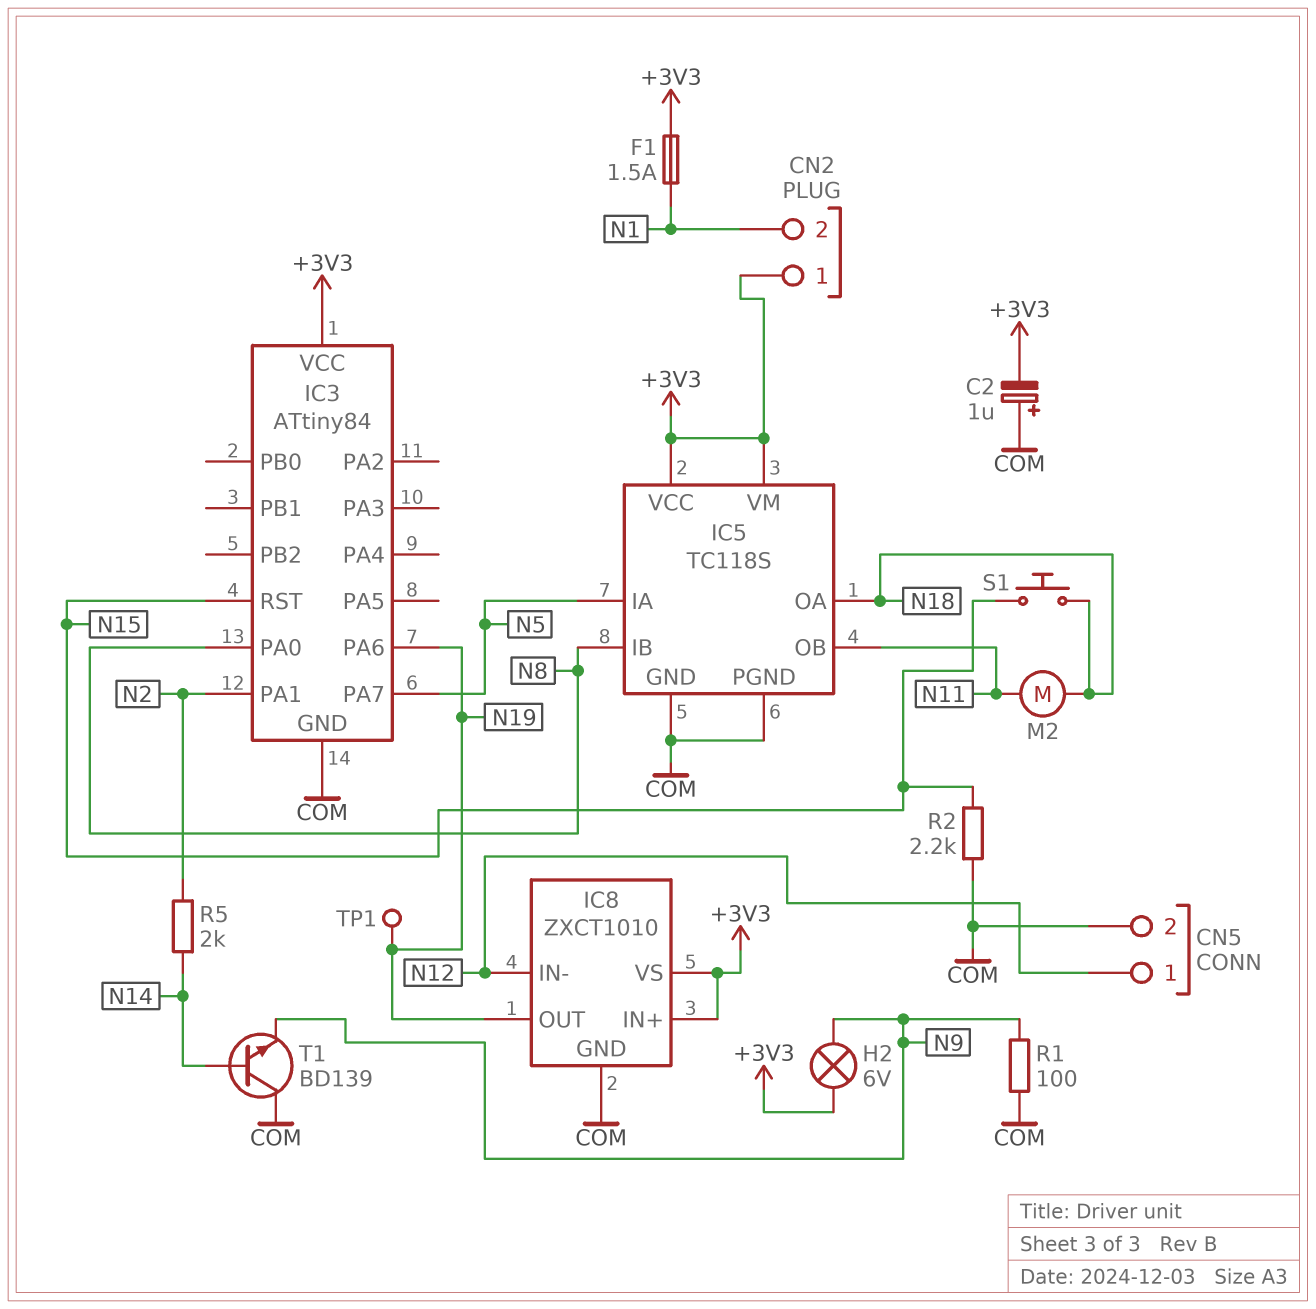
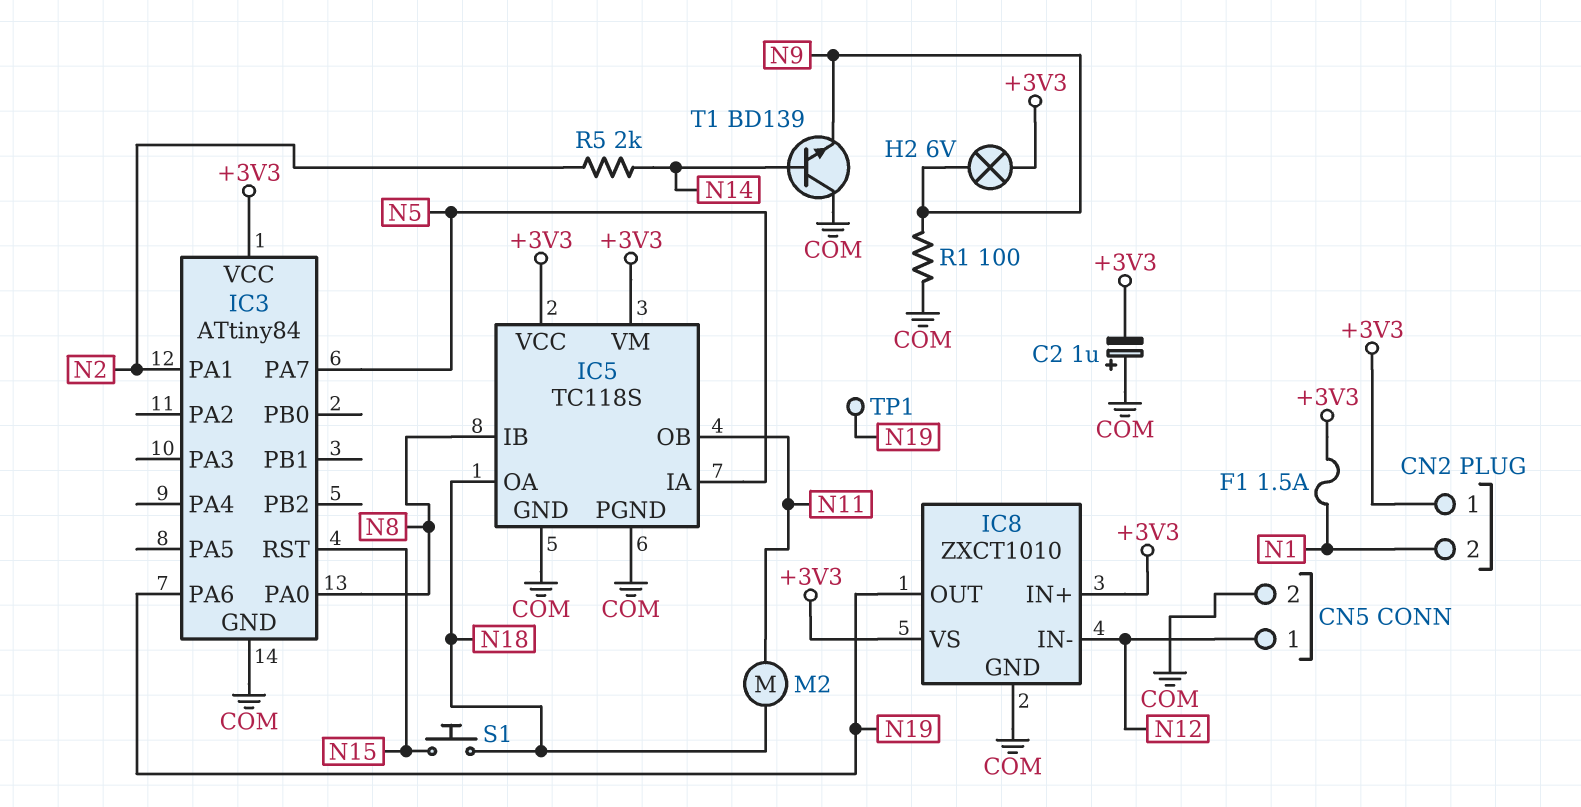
R2: 2.2k (COM, N15) -> none

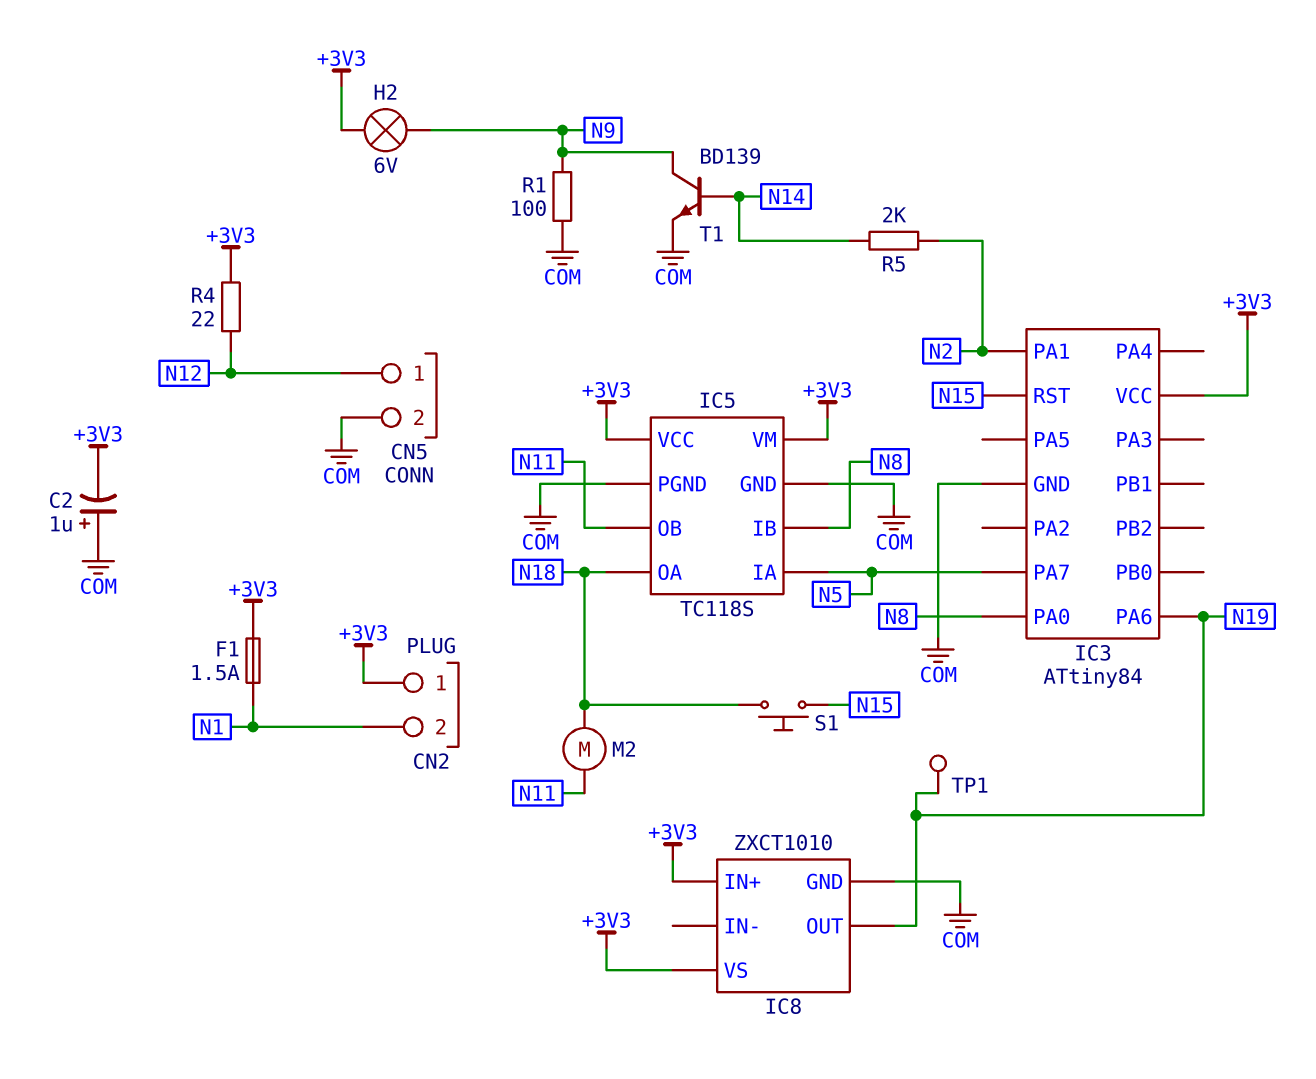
IC8 pin IN-: N12 -> none
R4: none -> 22 (+3V3, N12)
T1: NPN BD139 (B N14, C COM, E N9) -> NPN BD139 (B N14, C N9, E COM)

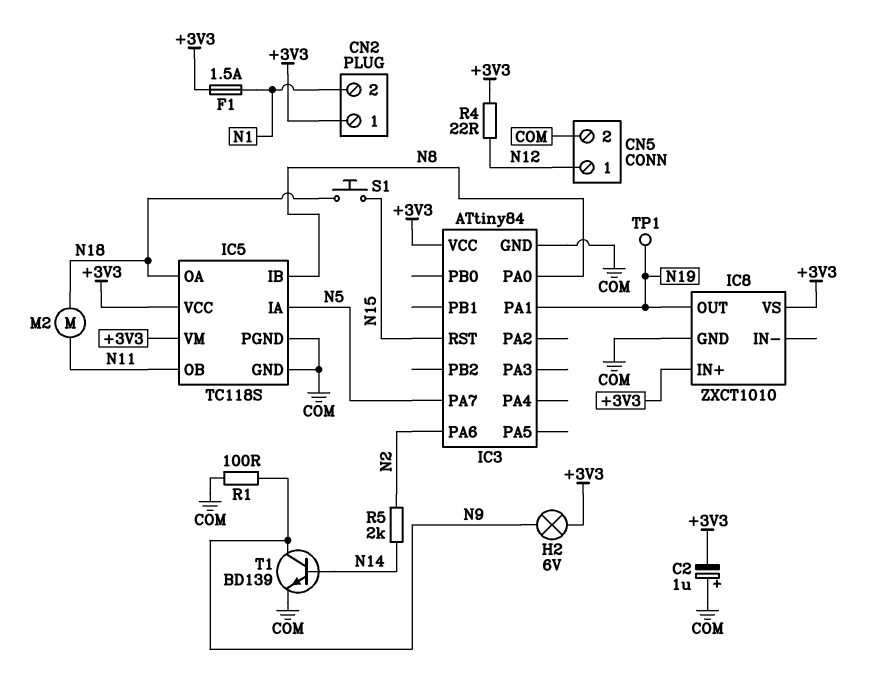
IC3 pin PA1: N2 -> N19
IC3 pin PA6: N19 -> N2

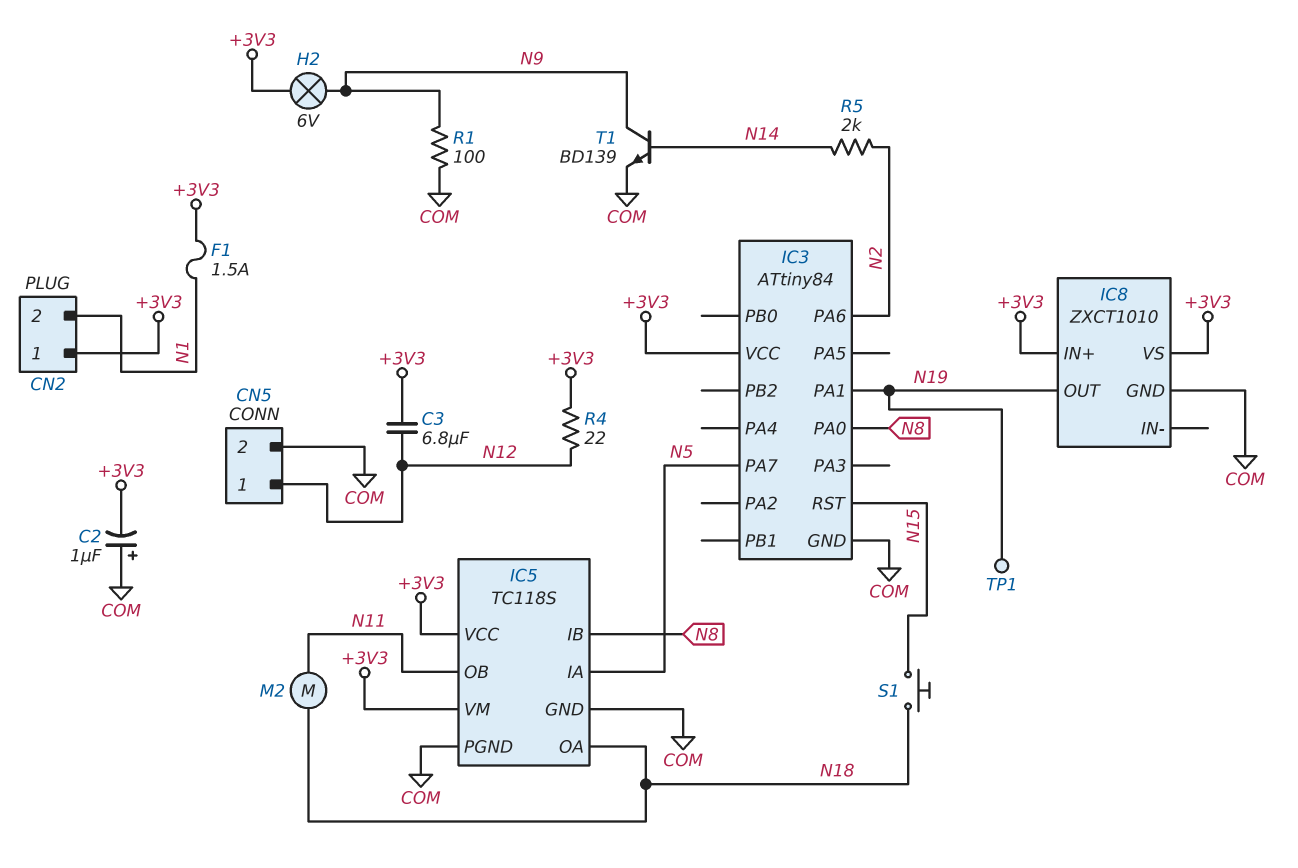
C3: none -> 6.8uF (+3V3, N12)

